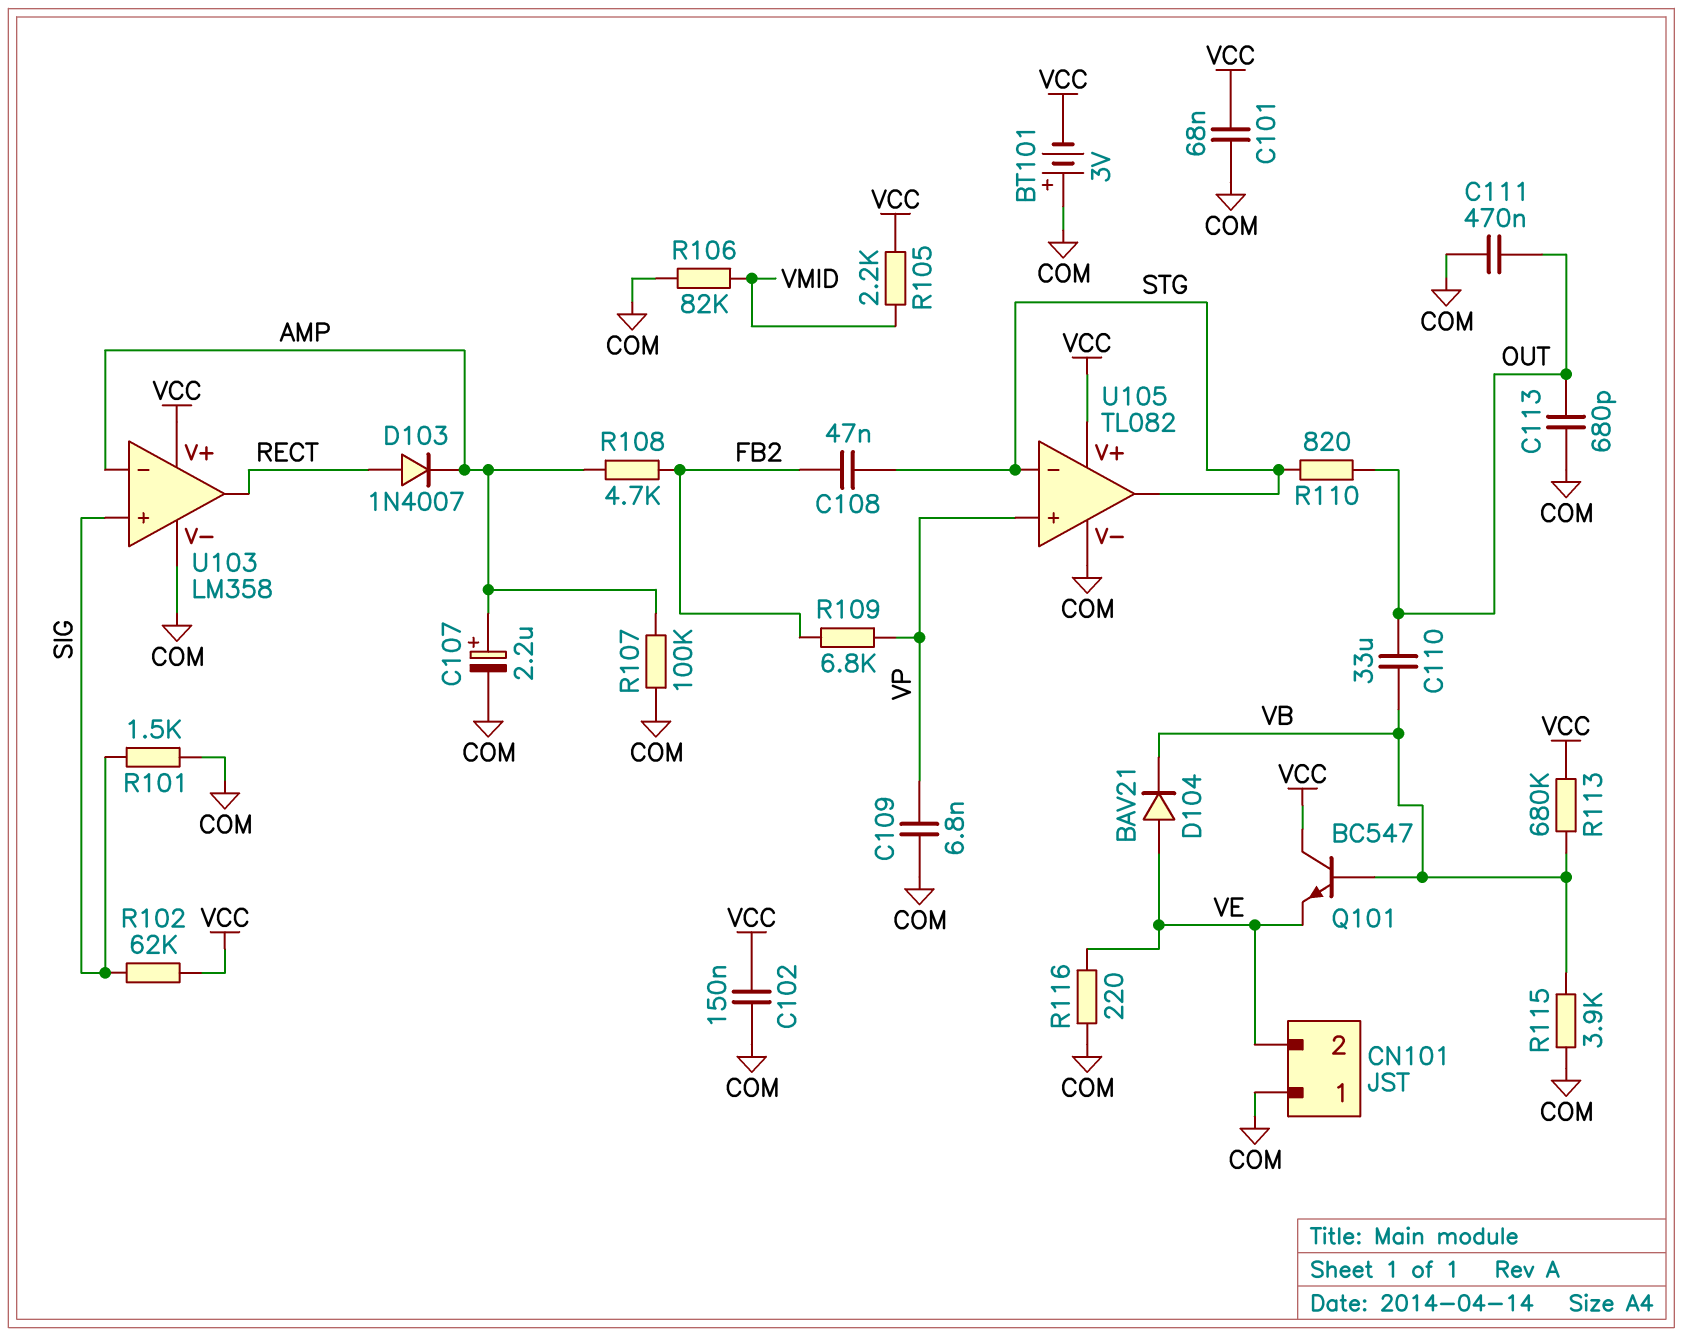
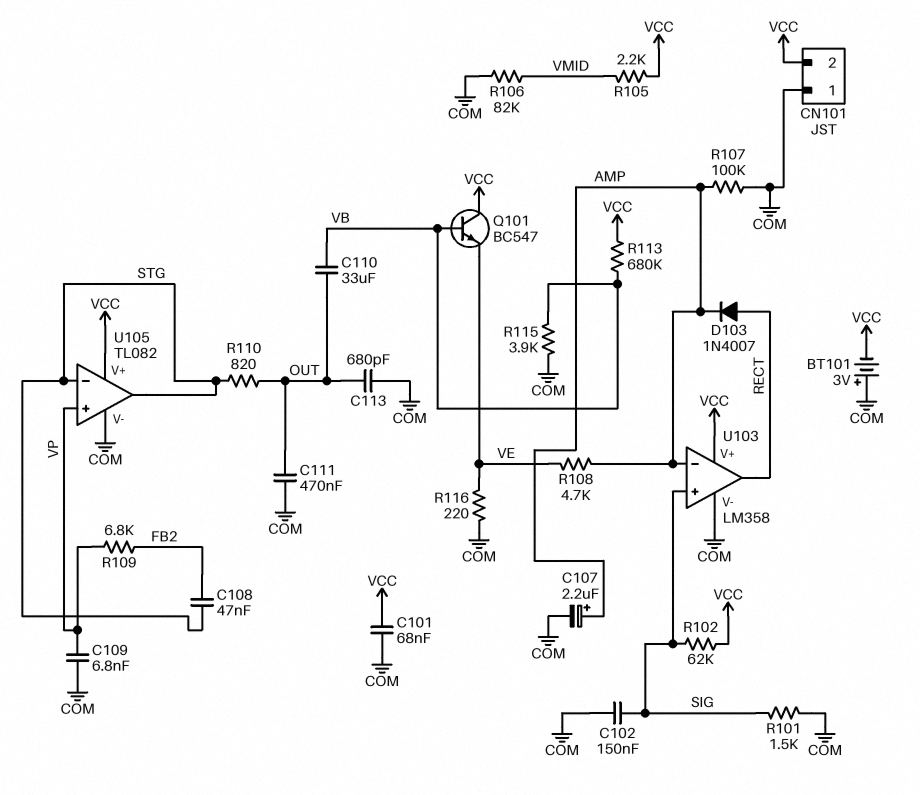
C102: 150nF (COM, VCC) -> 150nF (COM, SIG)
CN101 pin 2: VE -> VCC
D104: diode BAV21 (A VE, K VB) -> none
R108: 4.7k (AMP, FB2) -> 4.7k (AMP, VE)

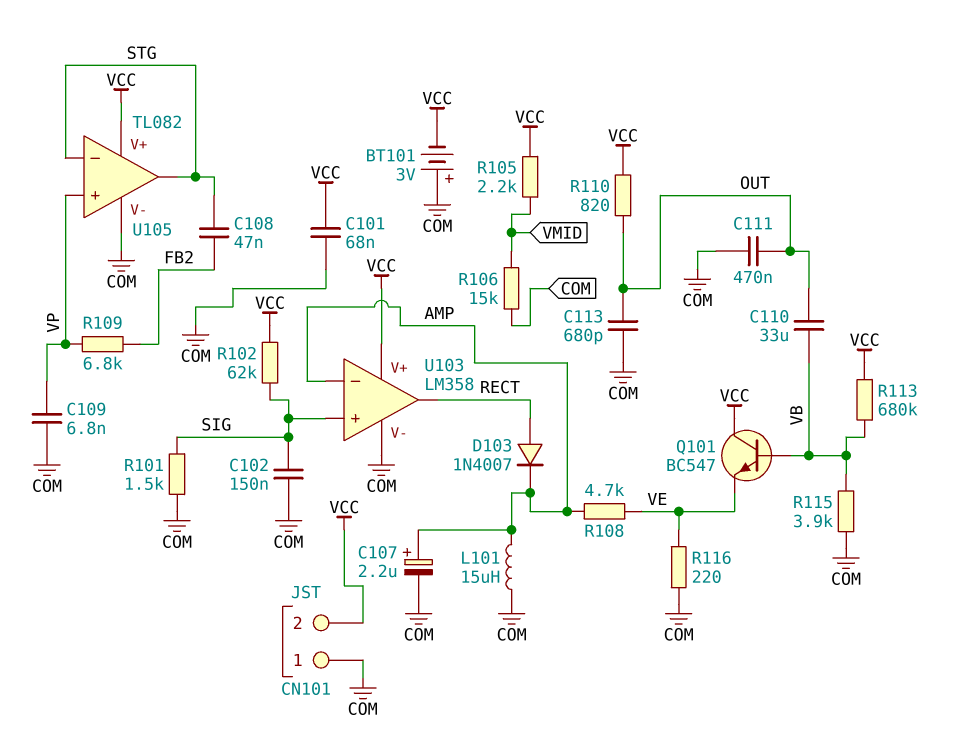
L101: none -> 15uH (AMP, COM)
R106: 82k (COM, VMID) -> 15k (COM, VMID)
R107: 100k (AMP, COM) -> none
R110: 820 (OUT, STG) -> 820 (OUT, VCC)

